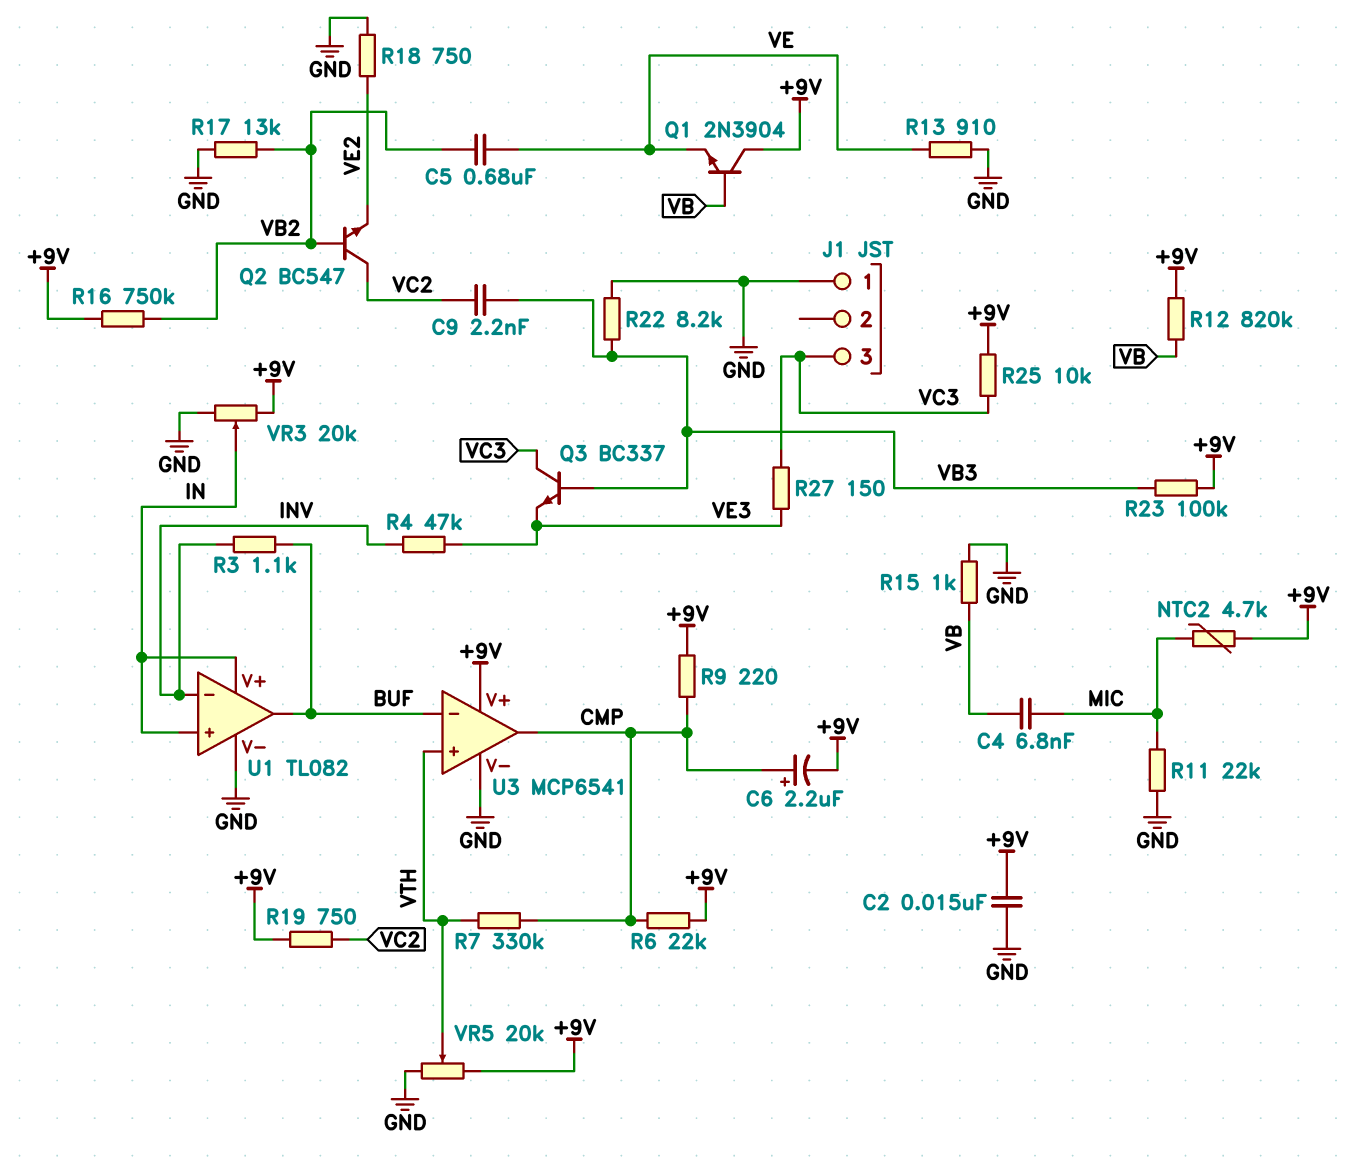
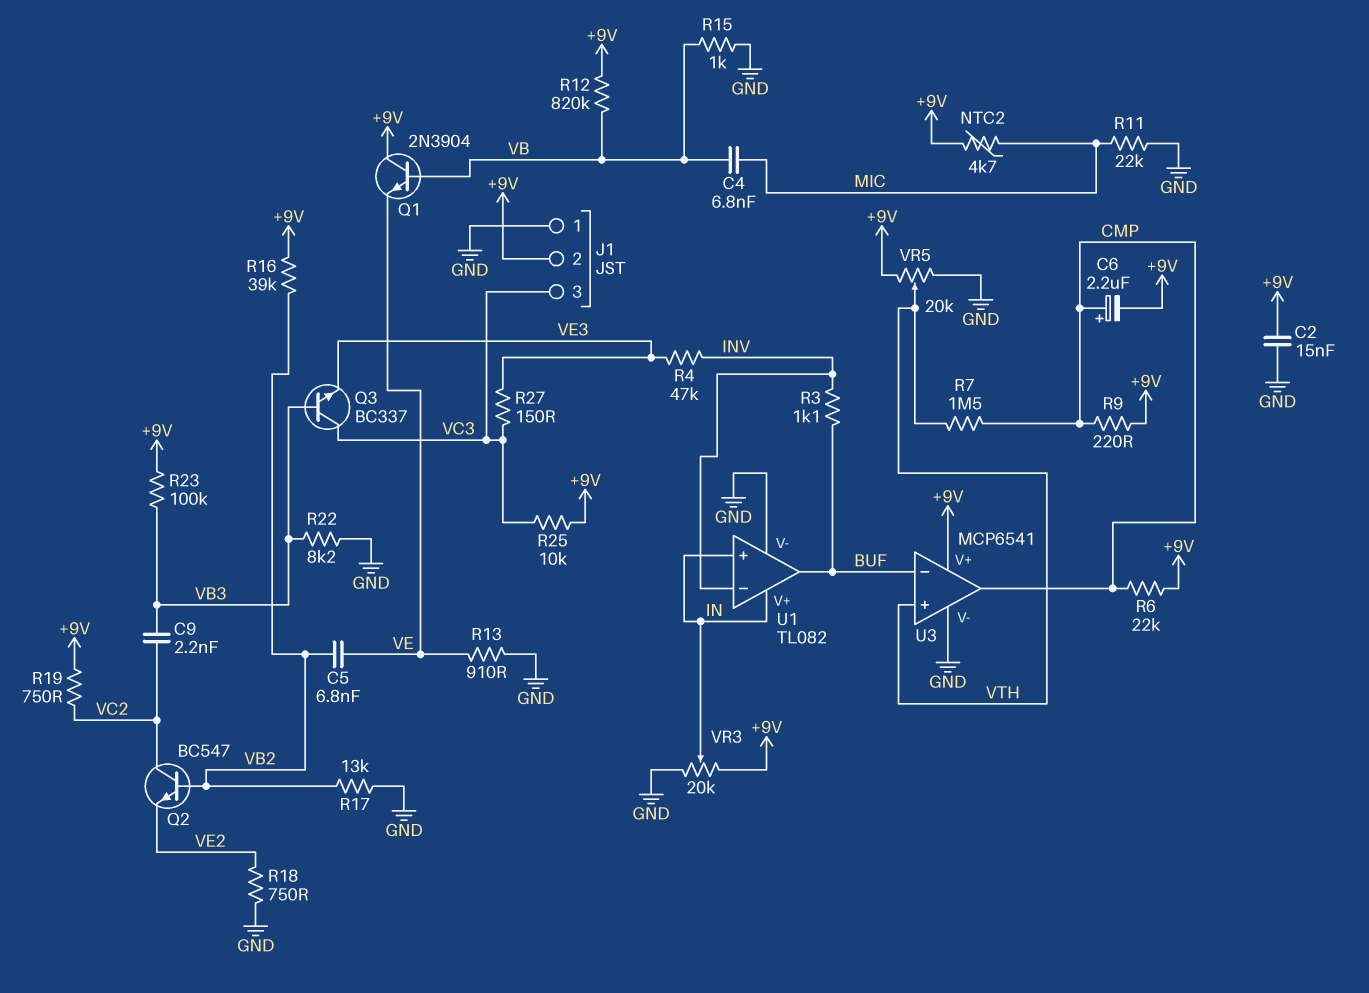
C5: 680nF (VB2, VE) -> 6.8nF (VB2, VE)
J1 pin 2: none -> +9V
R7: 330k (CMP, VTH) -> 1.5M (CMP, VTH)
R16: 750k (+9V, VB2) -> 39k (+9V, VB2)

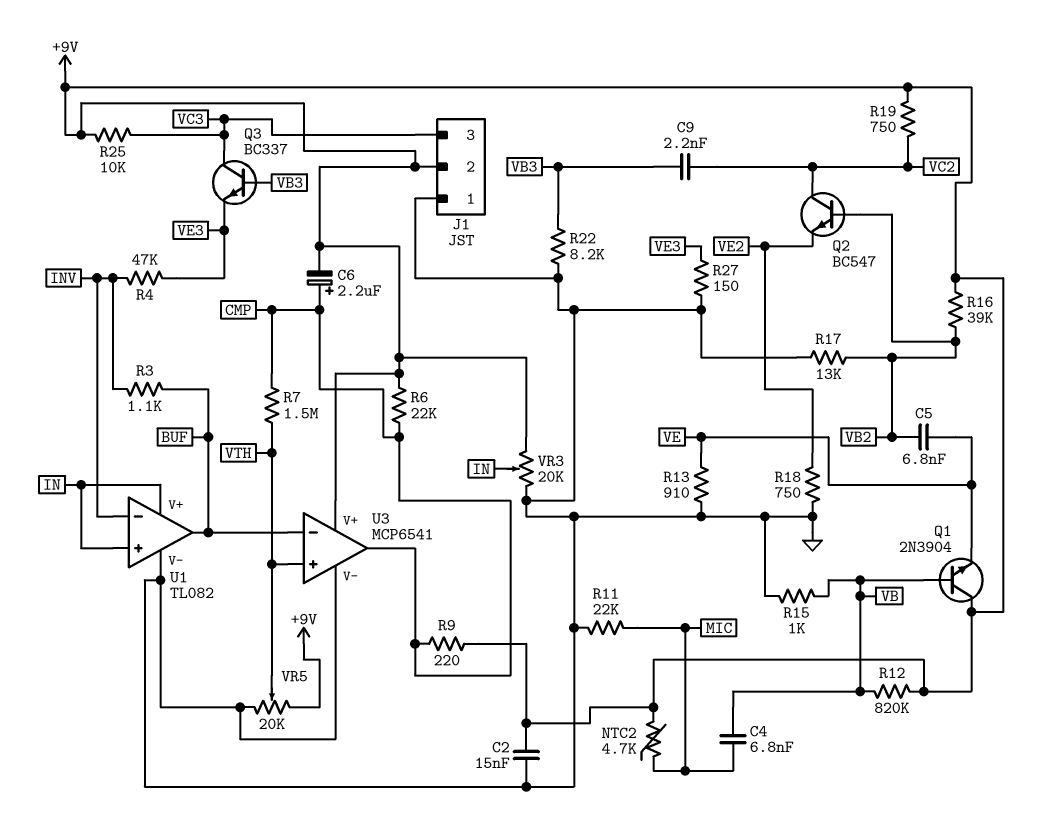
R23: 100k (+9V, VB3) -> none
R27: 150 (VC3, VE3) -> 150 (GND, VE3)

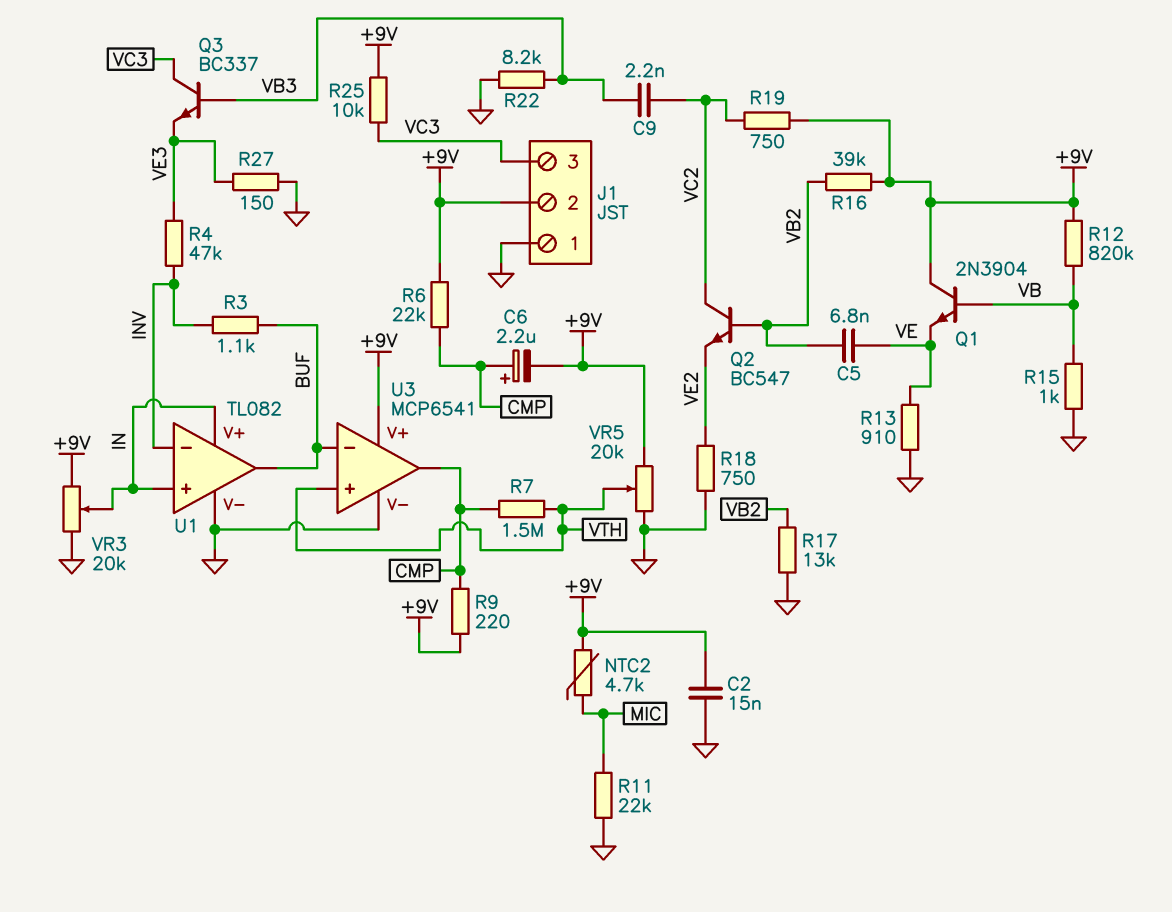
C4: 6.8nF (MIC, VB) -> none

